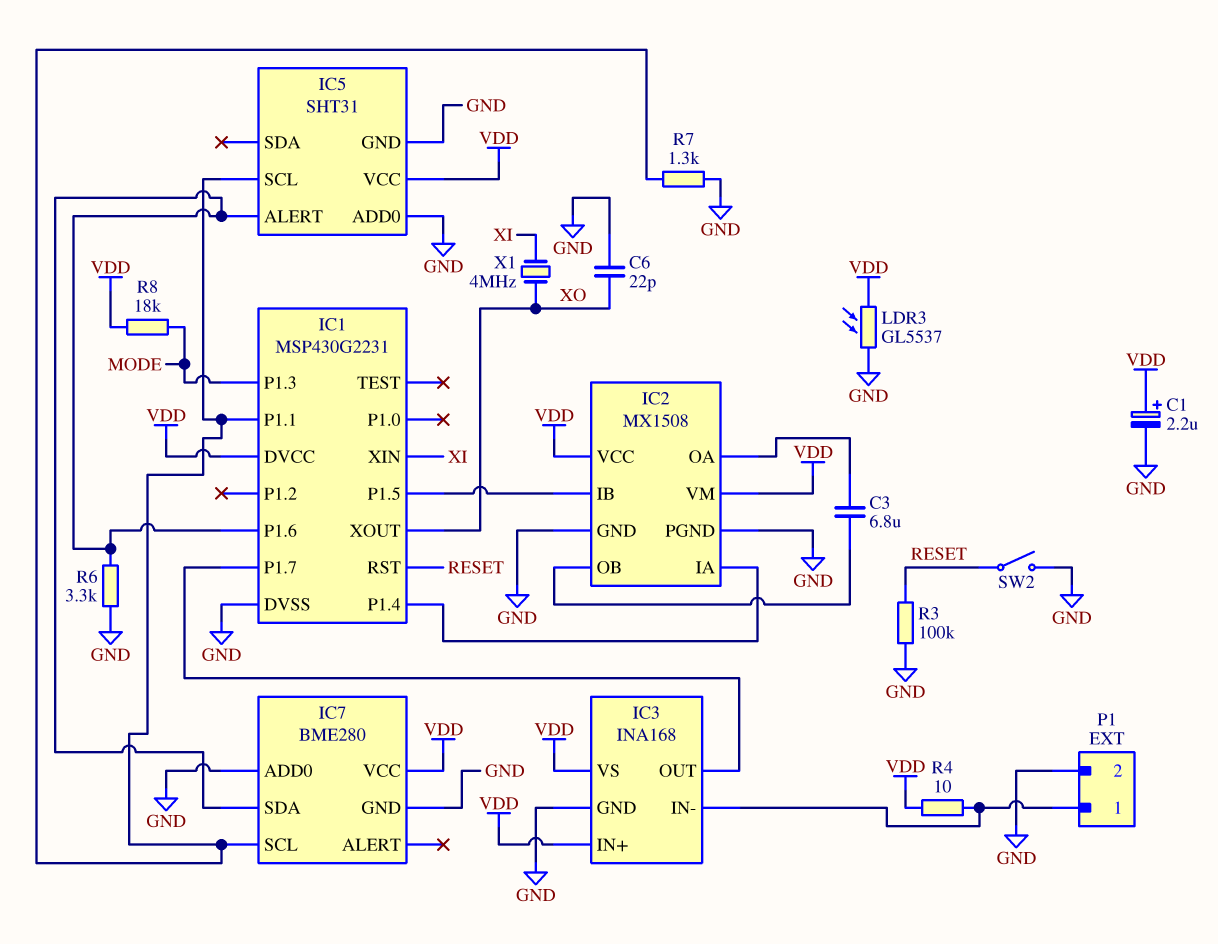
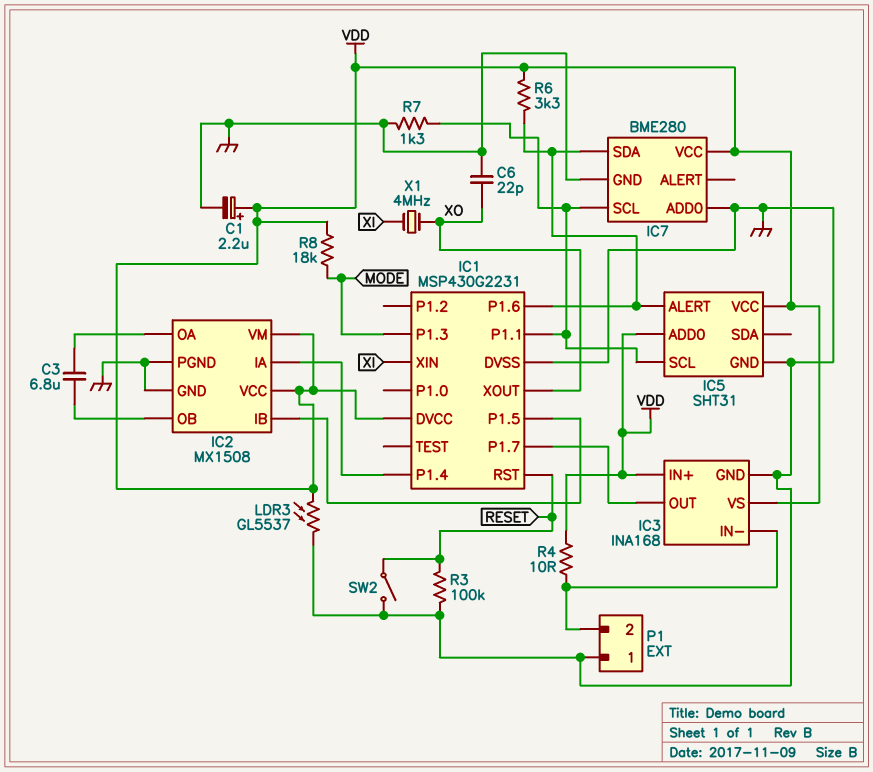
IC5 pin ADD0: GND -> VDD
P1 pin 1: IC3/IN- -> GND
P1 pin 2: GND -> IC3/IN-
R6: 3.3k (GND, IC1/P1.6) -> 3.3k (IC1/P1.6, VDD)

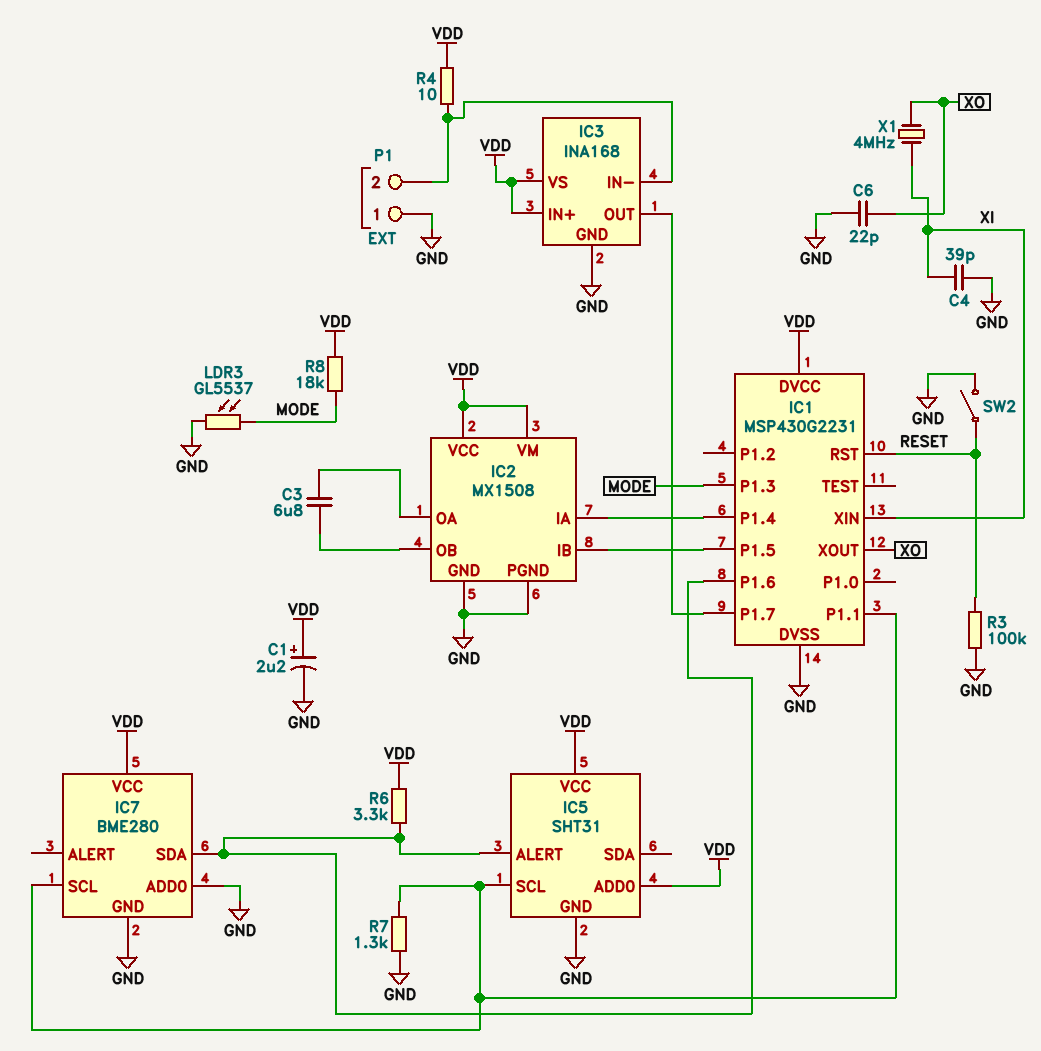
C4: none -> 39pF (GND, XI)
LDR3: GL5537 (GND, VDD) -> GL5537 (GND, MODE)

